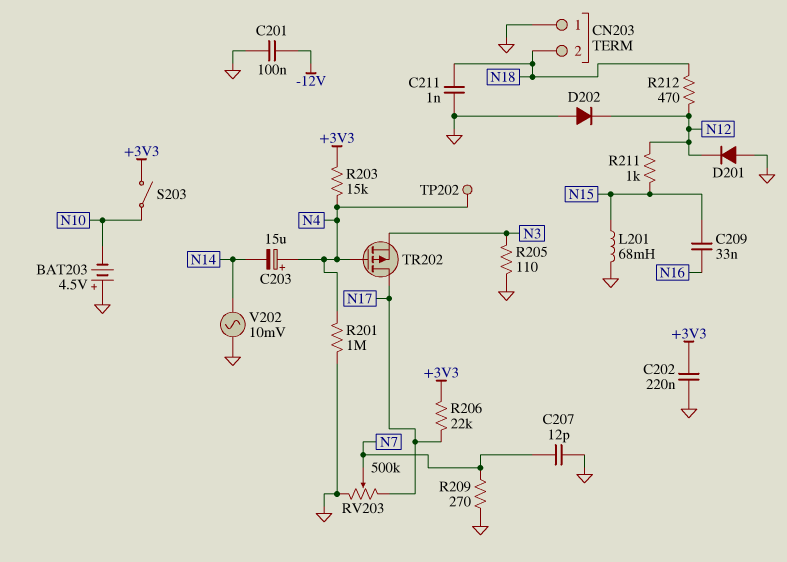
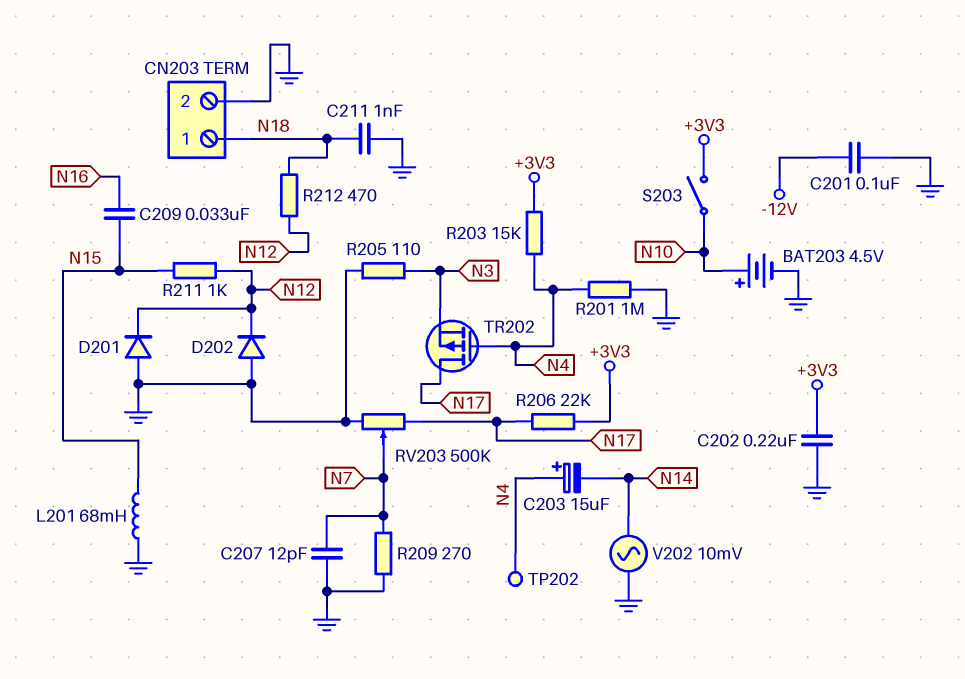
BAT203: 4.5V (plus GND, minus N10) -> 4.5V (plus N10, minus GND)
CN203 pin 1: GND -> N18
CN203 pin 2: N18 -> GND

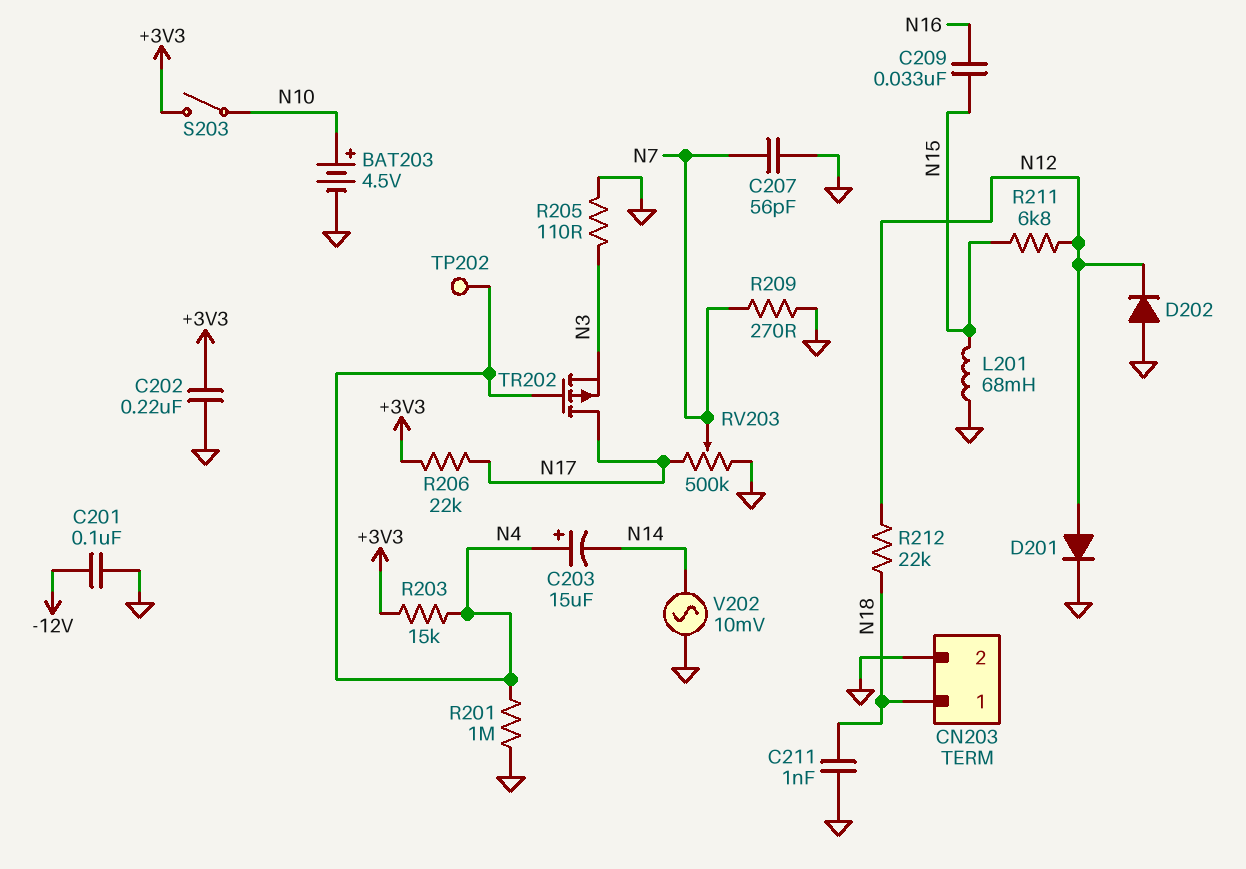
C207: 12pF (GND, N7) -> 56pF (GND, N7)
D201: diode (A GND, K N12) -> diode (A N12, K GND)
R211: 1k (N12, N15) -> 6.8k (N12, N15)
R212: 470 (N12, N18) -> 22k (N12, N18)

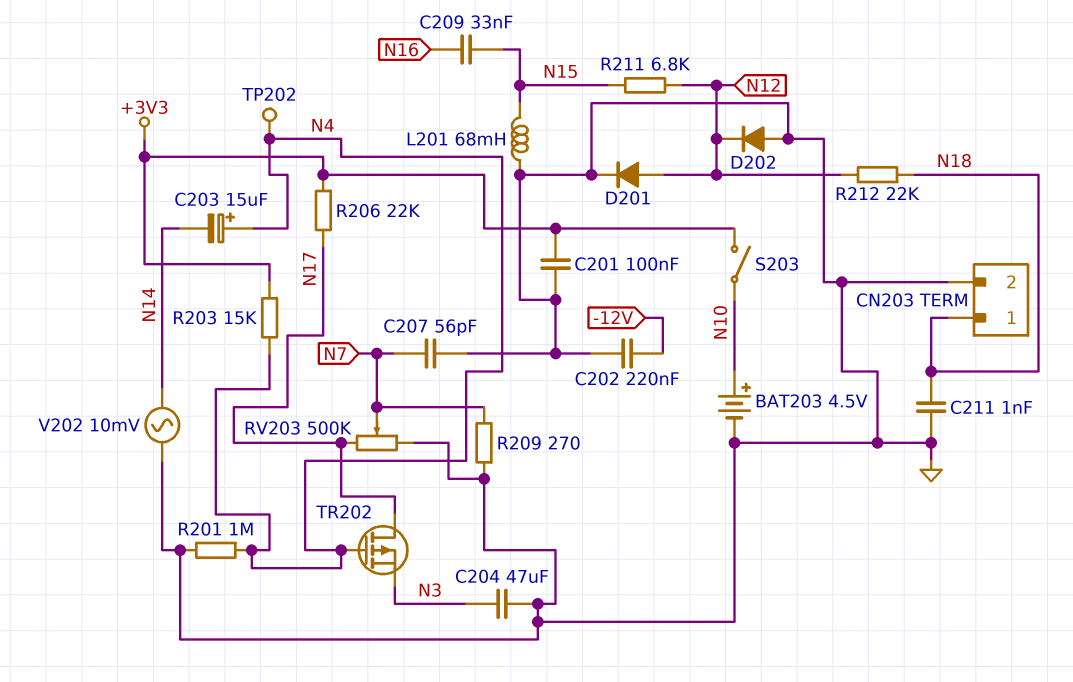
C201: 100nF (-12V, GND) -> 100nF (+3V3, GND)
C202: 220nF (+3V3, GND) -> 220nF (-12V, GND)
C204: none -> 47uF (GND, N3)
R205: 110 (GND, N3) -> none

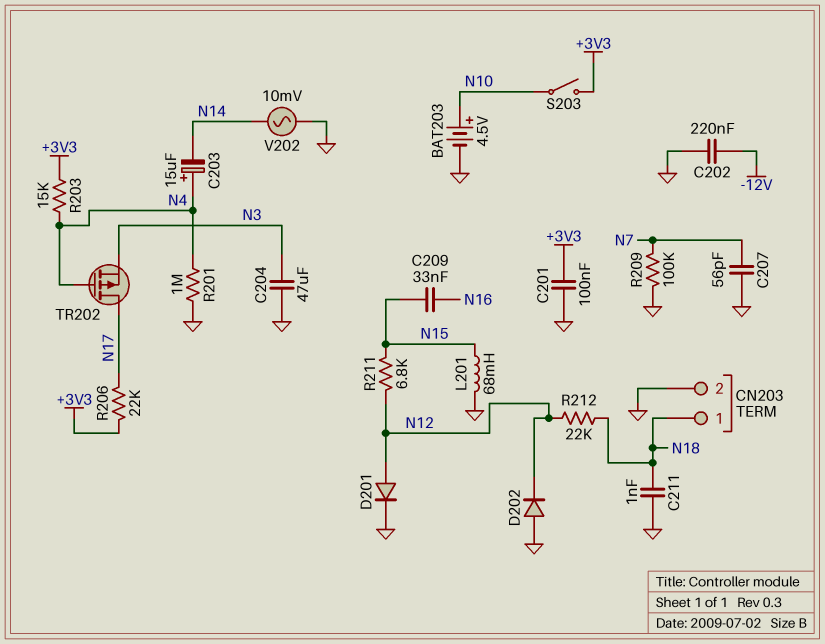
R209: 270 (GND, N7) -> 100k (GND, N7)
RV203: 500k (GND, N17, wiper N7) -> none
TP202: test point (N4) -> none

